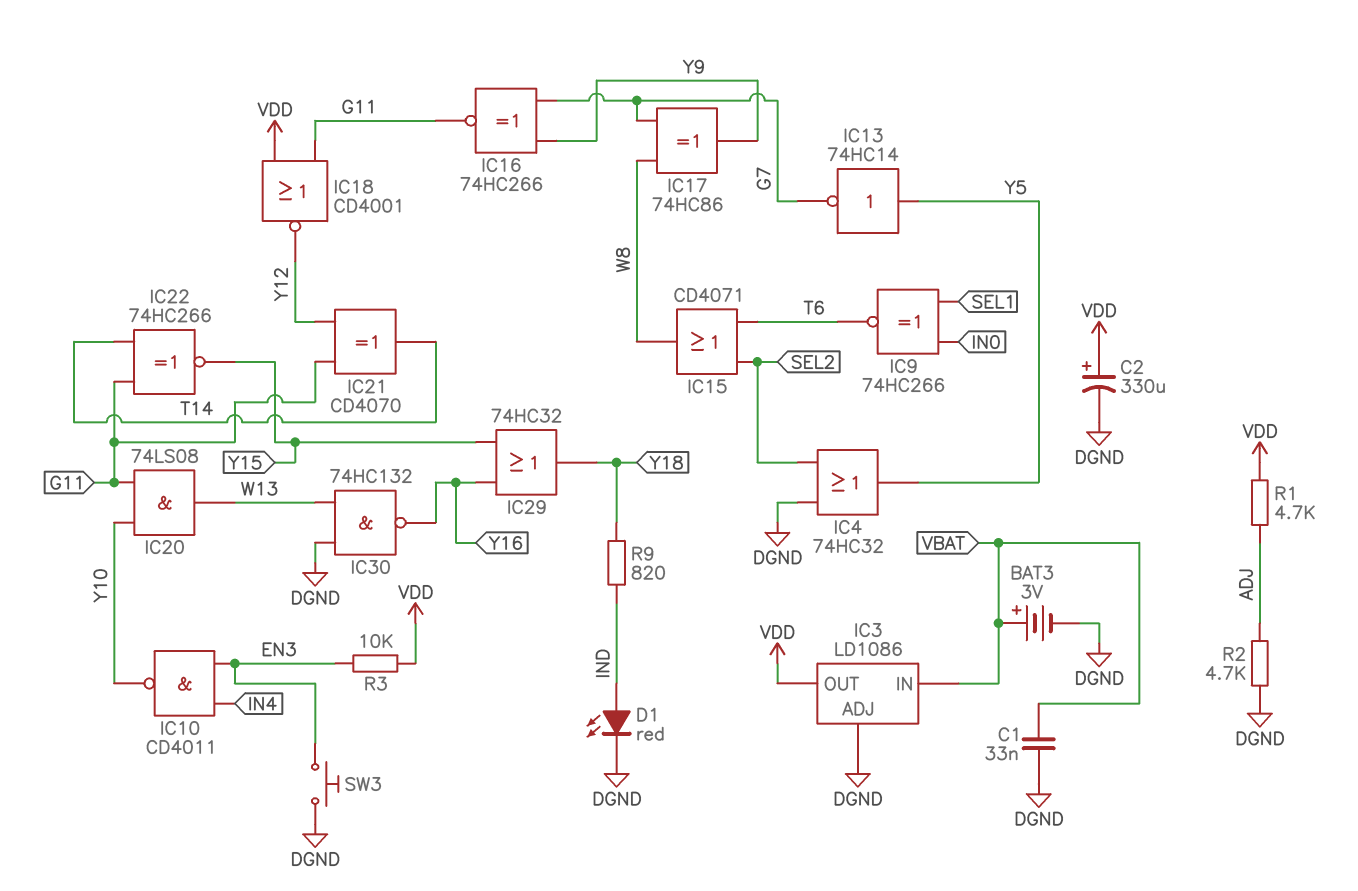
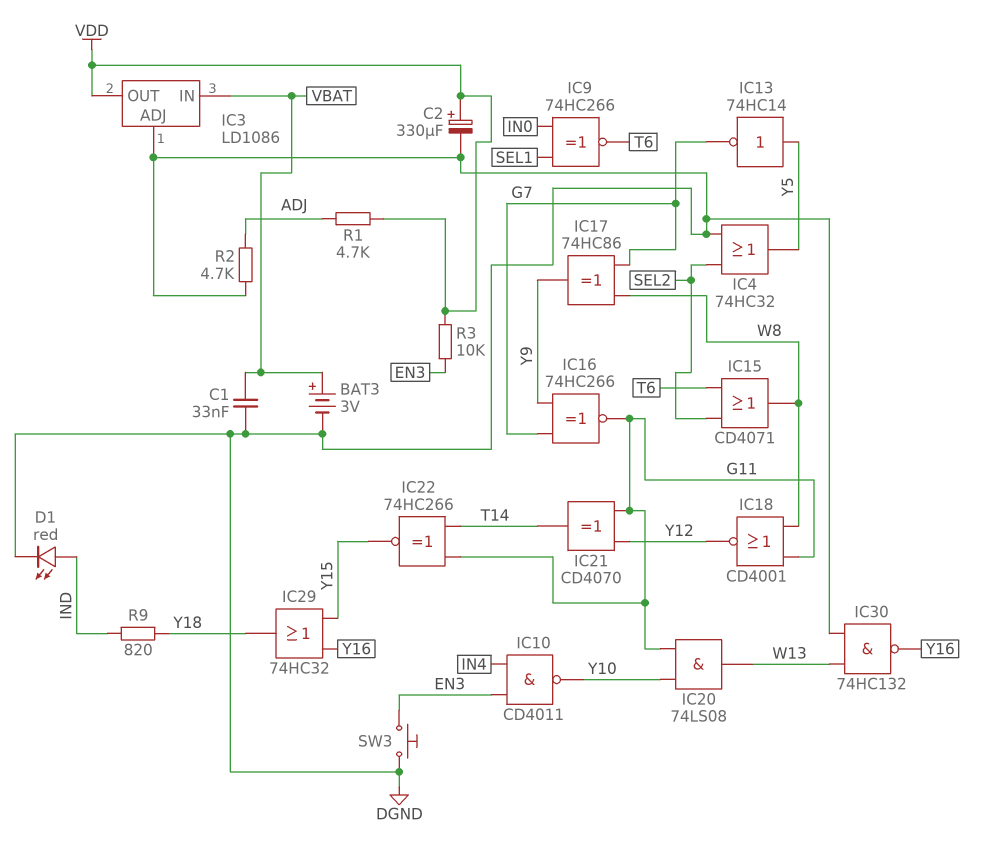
IC18: NOR CD4001 (in G11, in VDD, out Y12) -> NOR CD4001 (in G11, in W8, out Y12)

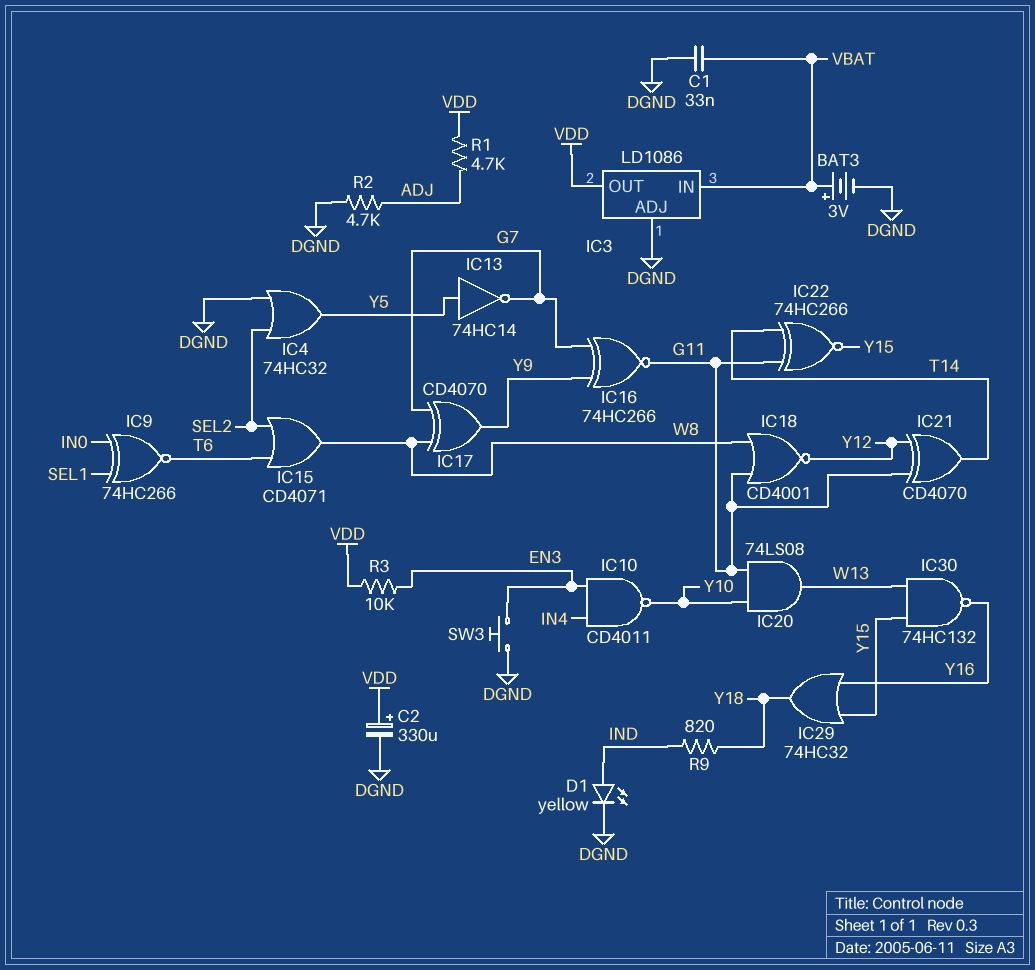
D1: LED red (A IND, K DGND) -> LED yellow (A IND, K DGND)
IC17: XOR 74HC86 (in G7, in W8, out Y9) -> XOR CD4070 (in G7, in W8, out Y9)
IC30: NAND 74HC132 (in DGND, in W13, out Y16) -> NAND 74HC132 (in W13, in Y15, out Y16)

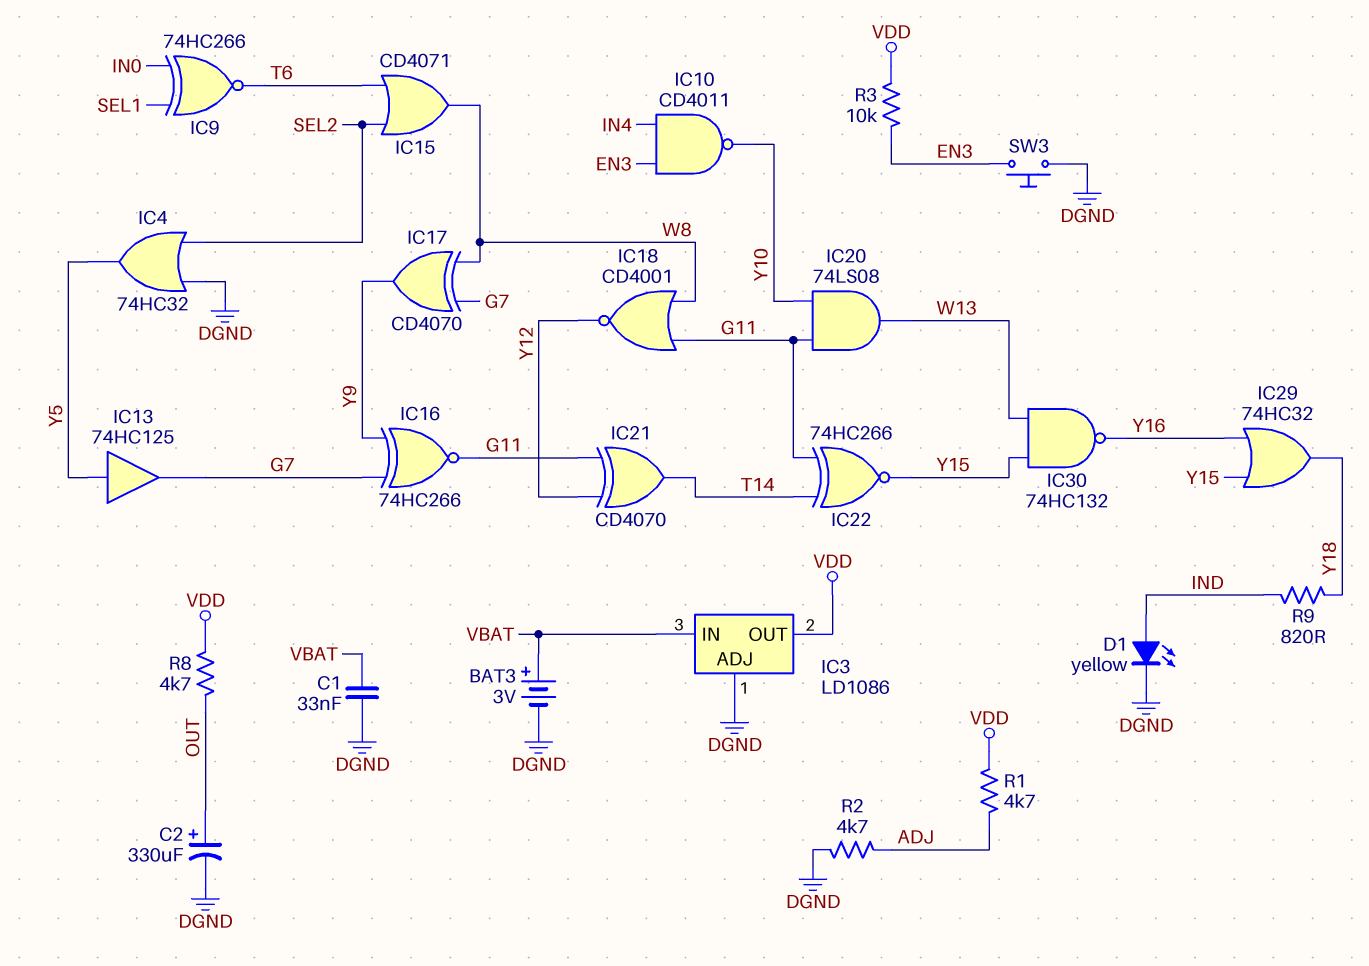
C2: 330uF (plus VDD, minus DGND) -> 330uF (plus OUT, minus DGND)
IC13: NOT 74HC14 (in Y5, out G7) -> buffer 74HC125 (in Y5, out G7)
R8: none -> 4.7k (OUT, VDD)

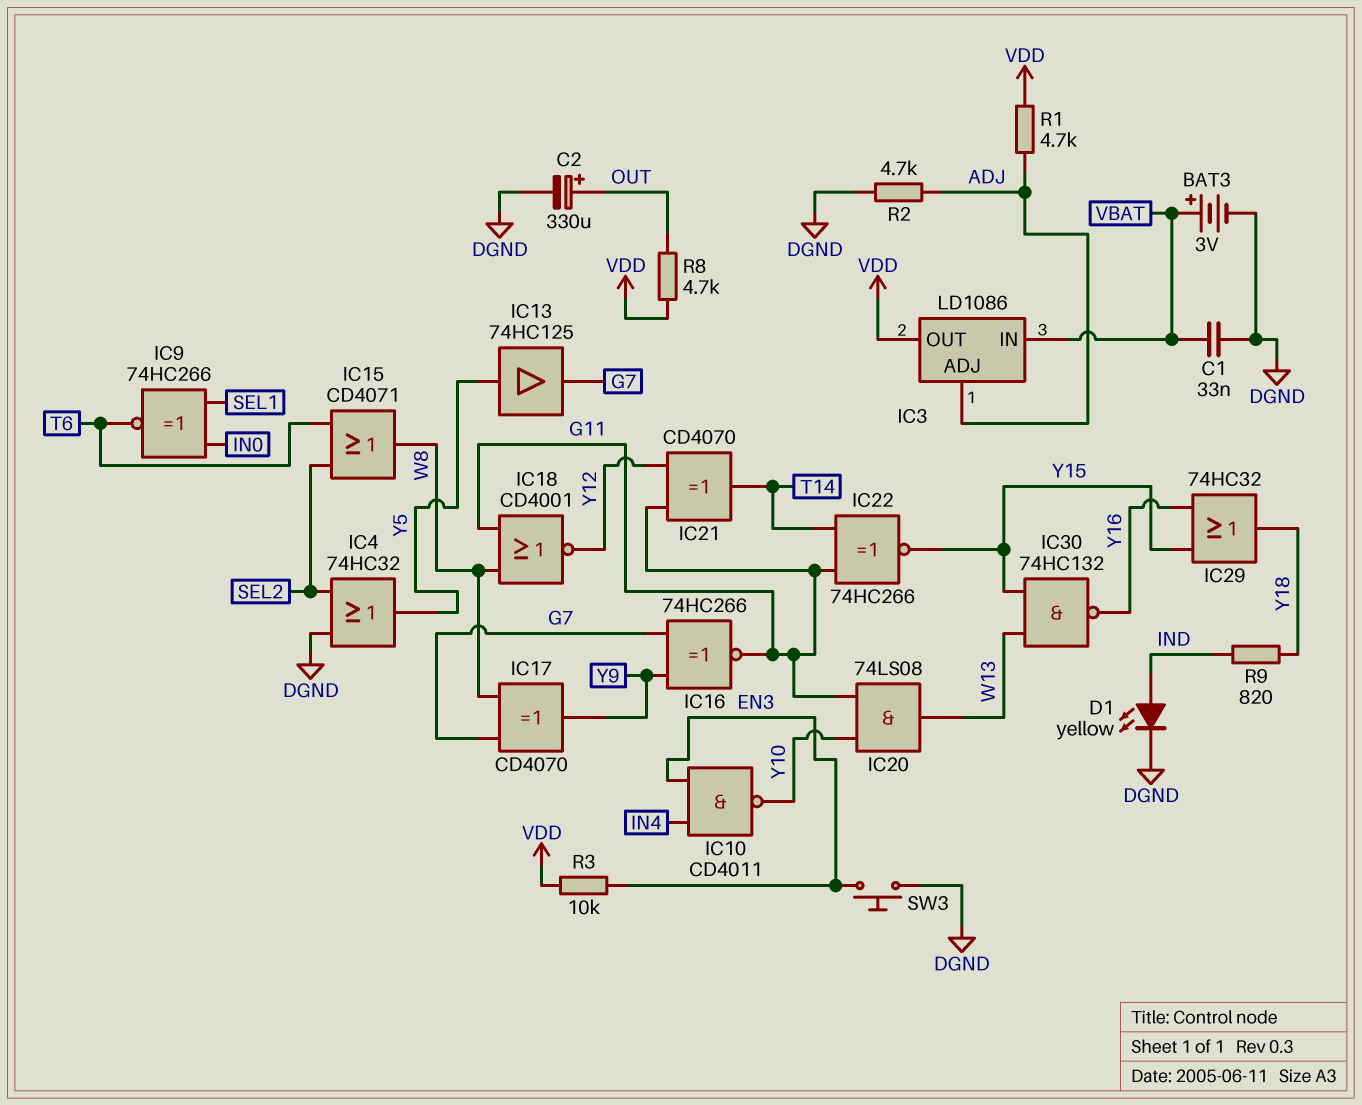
IC3 pin ADJ: DGND -> ADJ

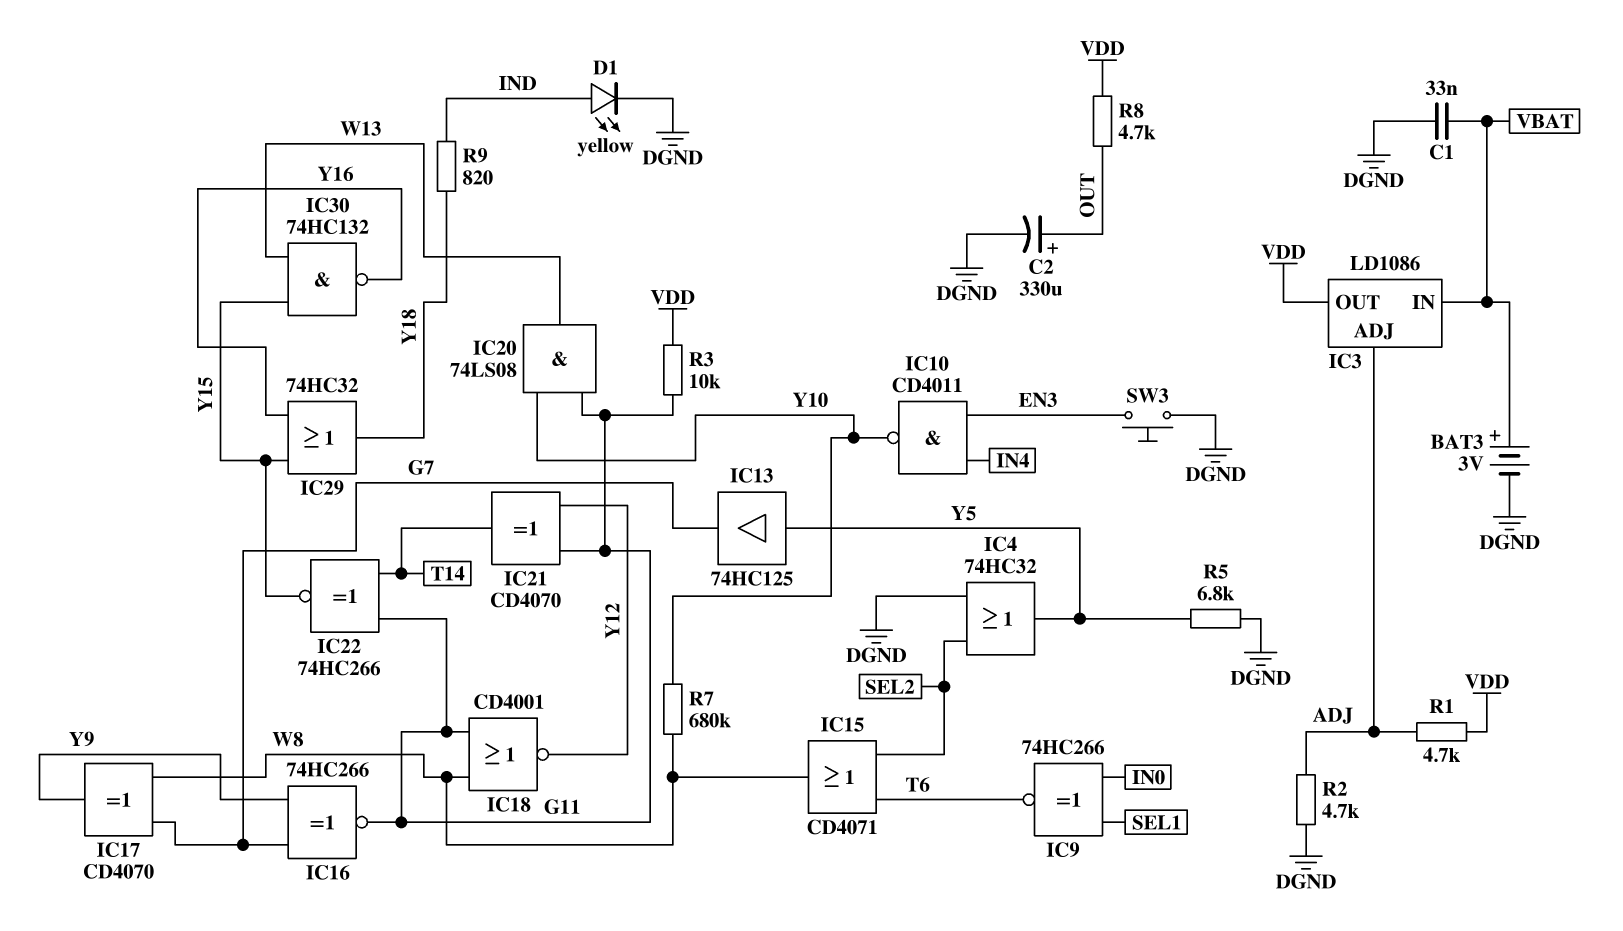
R3: 10k (EN3, VDD) -> 10k (G11, VDD)
R5: none -> 6.8k (DGND, Y5)
R7: none -> 680k (W8, Y10)

